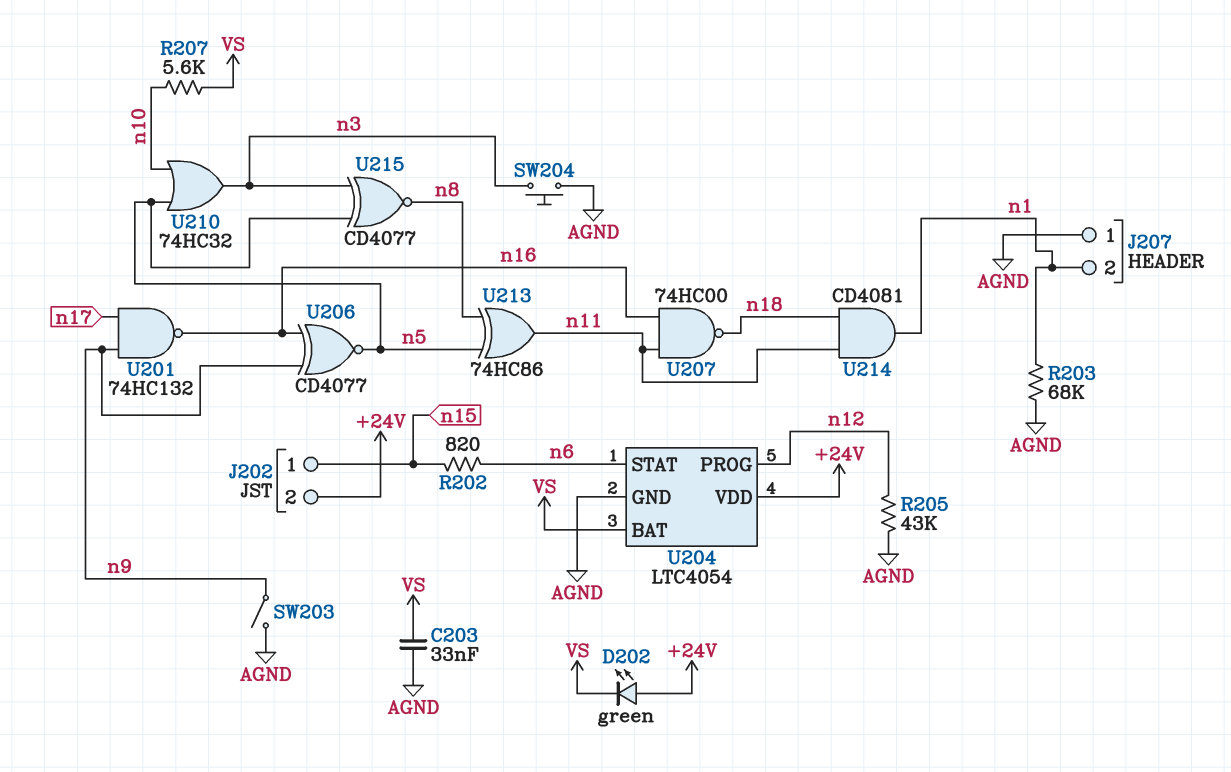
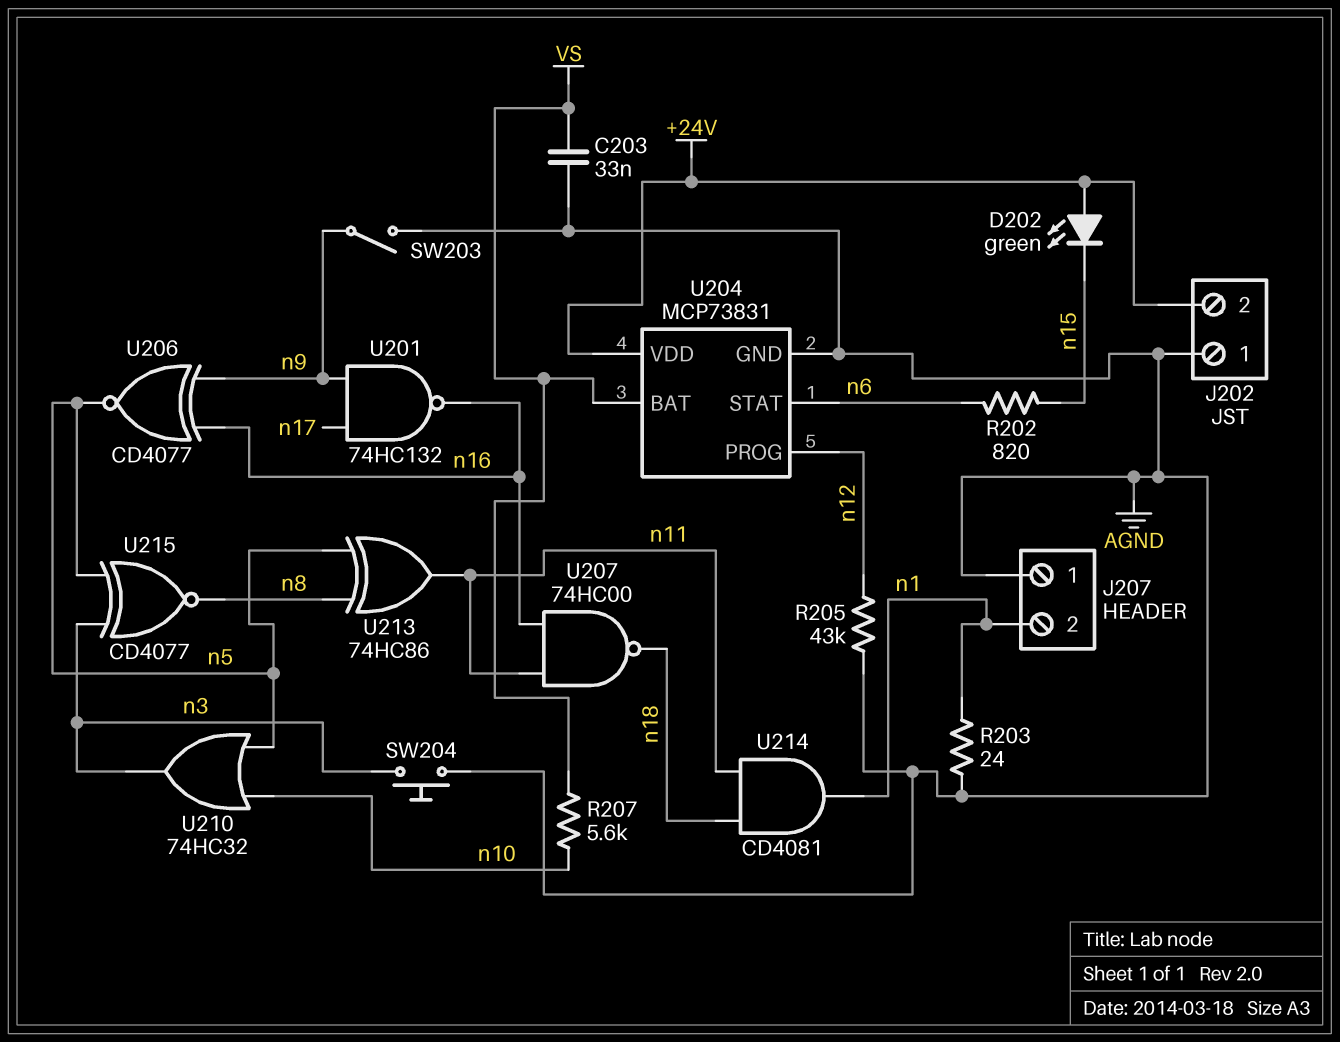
D202: LED green (A +24V, K VS) -> LED green (A +24V, K n15)
J202 pin 1: n15 -> AGND
R203: 68k (AGND, n1) -> 24 (AGND, n1)
U204: LTC4054 -> MCP73831

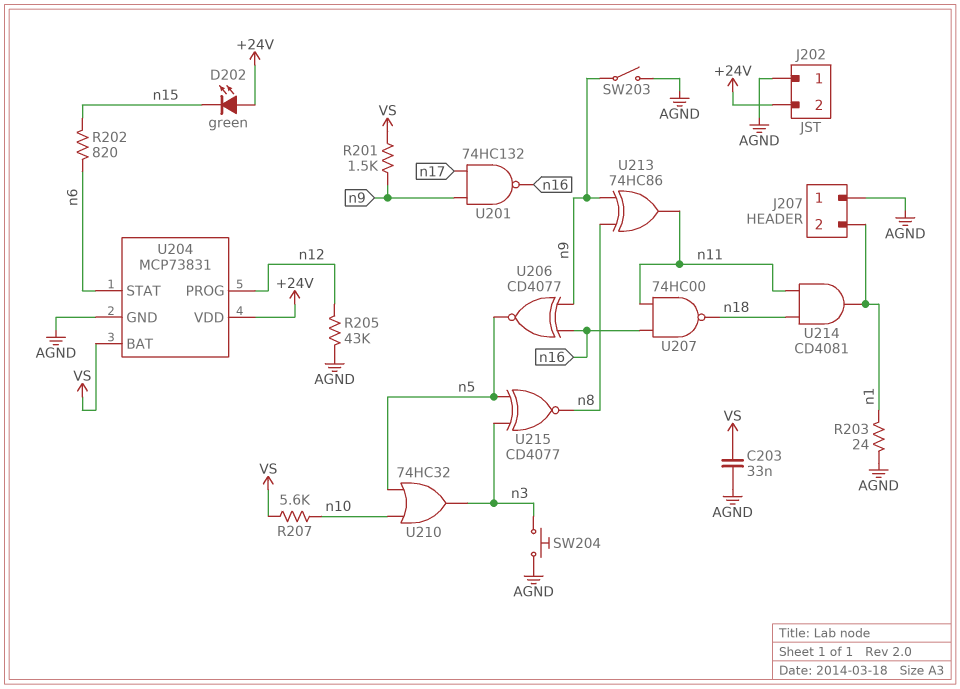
R201: none -> 1.5k (VS, n9)
U213: XOR 74HC86 (in n5, in n8, out n11) -> XOR 74HC86 (in n8, in n9, out n11)

